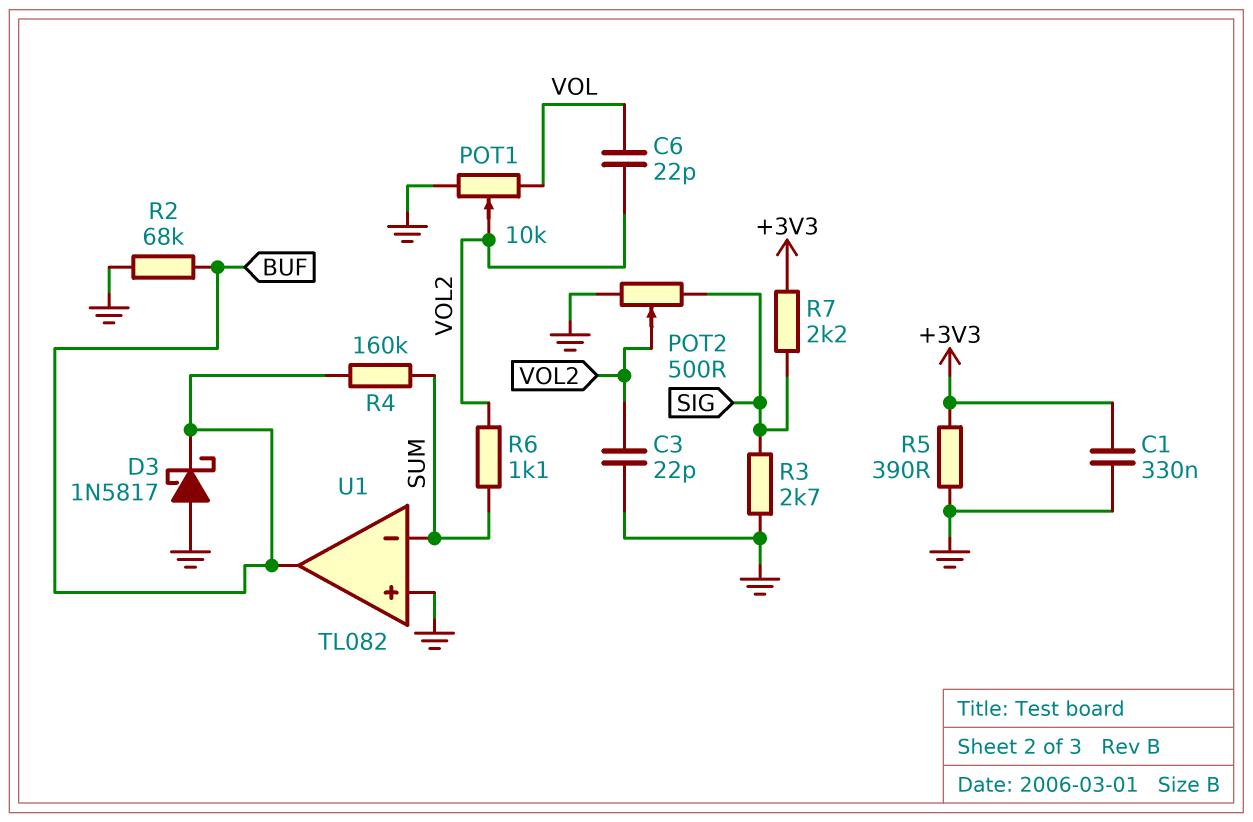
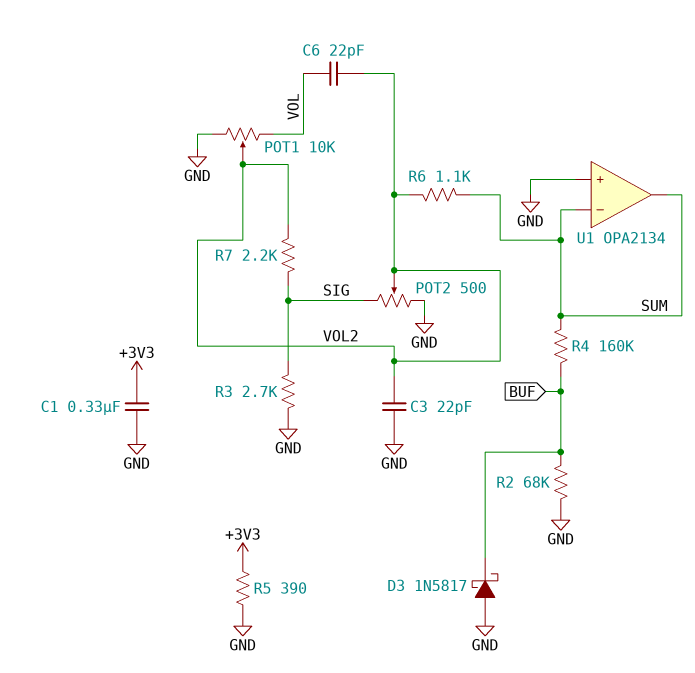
R7: 2.2k (+3V3, SIG) -> 2.2k (SIG, VOL2)
U1: TL082 -> OPA2134
U1 pin out: BUF -> SUM

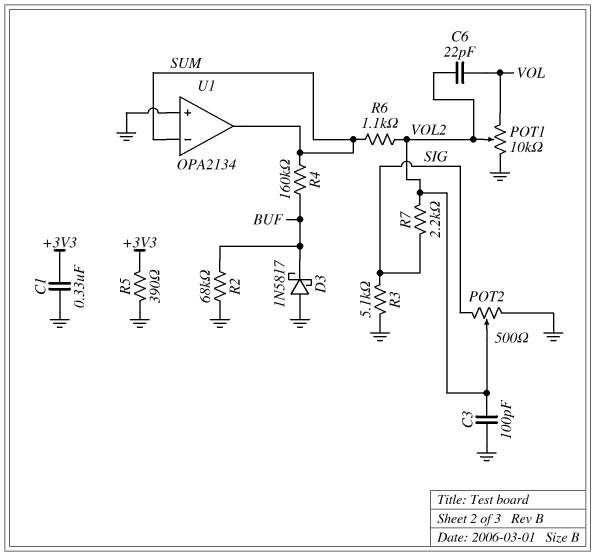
C3: 22pF (GND, VOL2) -> 100pF (GND, VOL2)
R3: 2.7k (GND, SIG) -> 5.1k (GND, SIG)

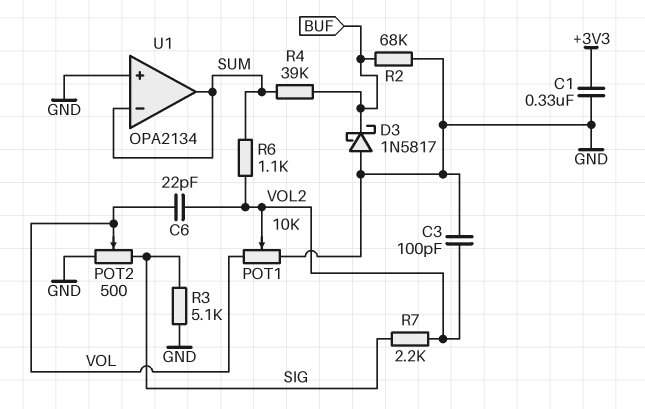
POT2: 500 (GND, SIG, wiper VOL2) -> 500 (GND, SIG, wiper VOL)
R4: 160k (BUF, SUM) -> 39k (BUF, SUM)
R5: 390 (+3V3, GND) -> none

